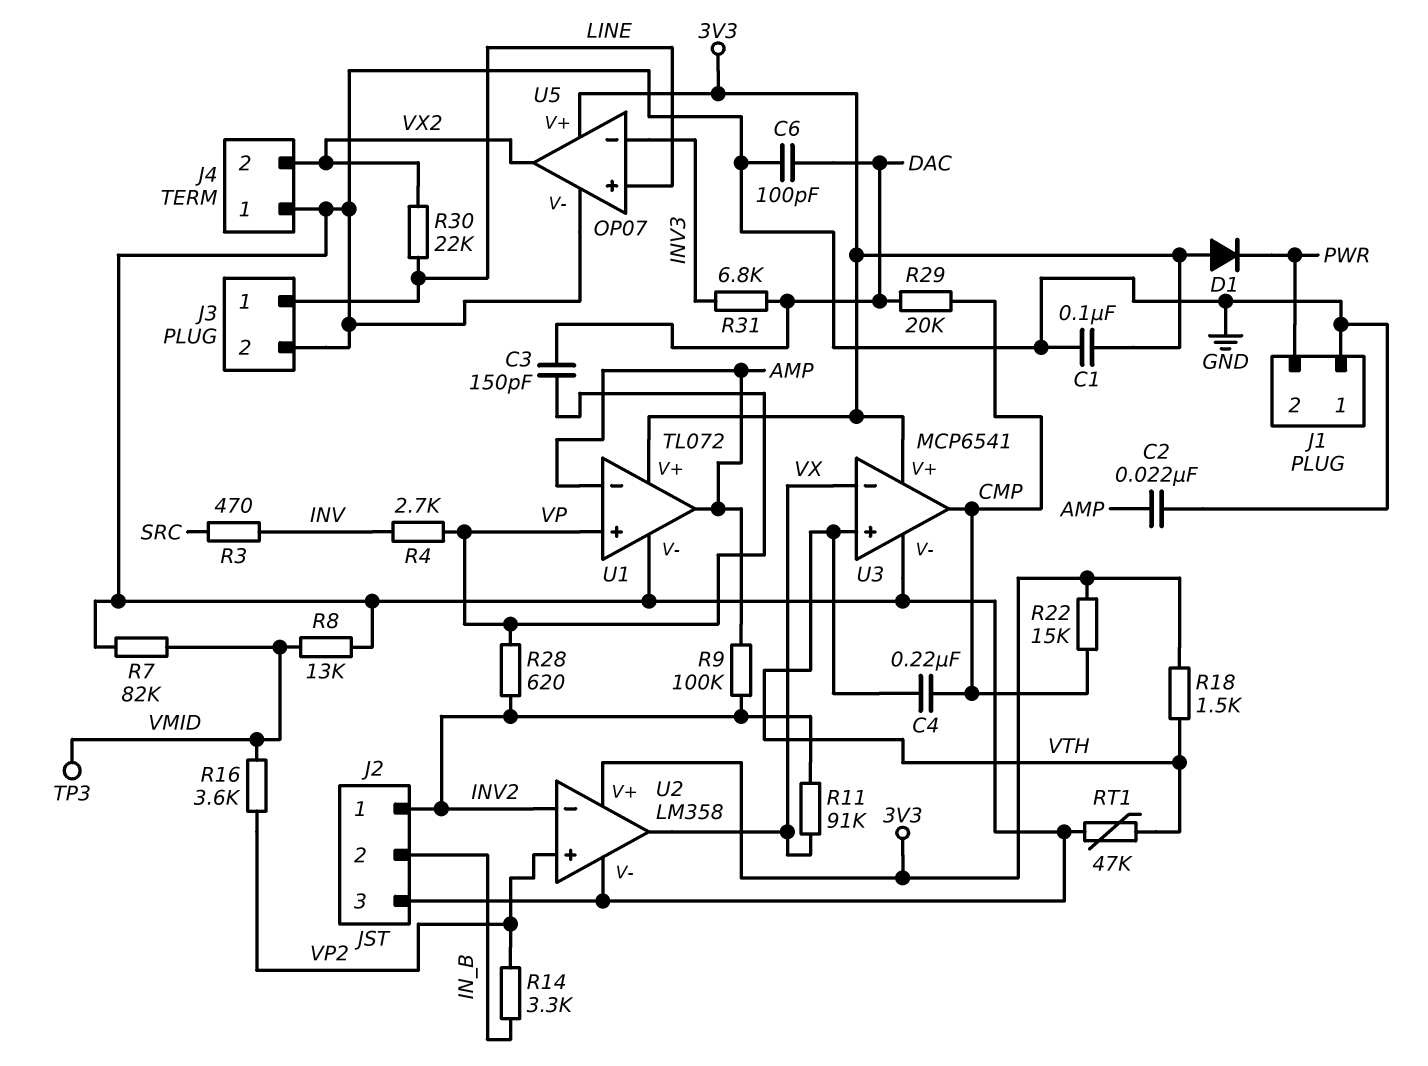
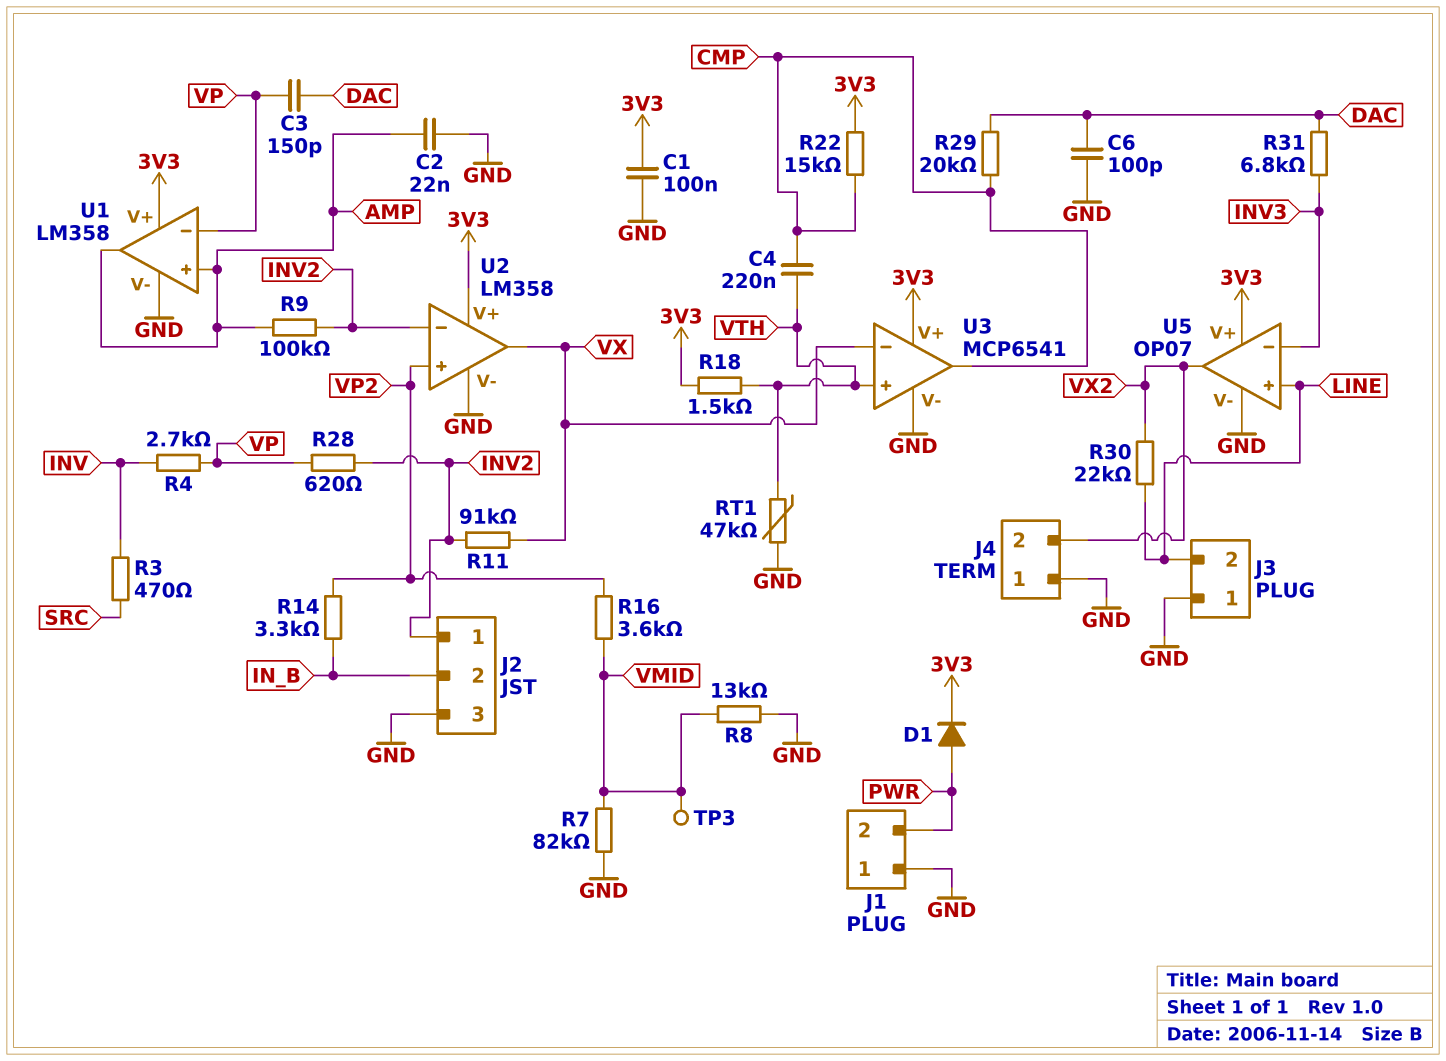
D1: diode (A 3V3, K PWR) -> diode (A PWR, K 3V3)
J3 pin 1: LINE -> GND
J3 pin 2: GND -> LINE
U1: TL072 -> LM358
U1 pin in+: VP -> AMP
U1 pin in-: AMP -> VP

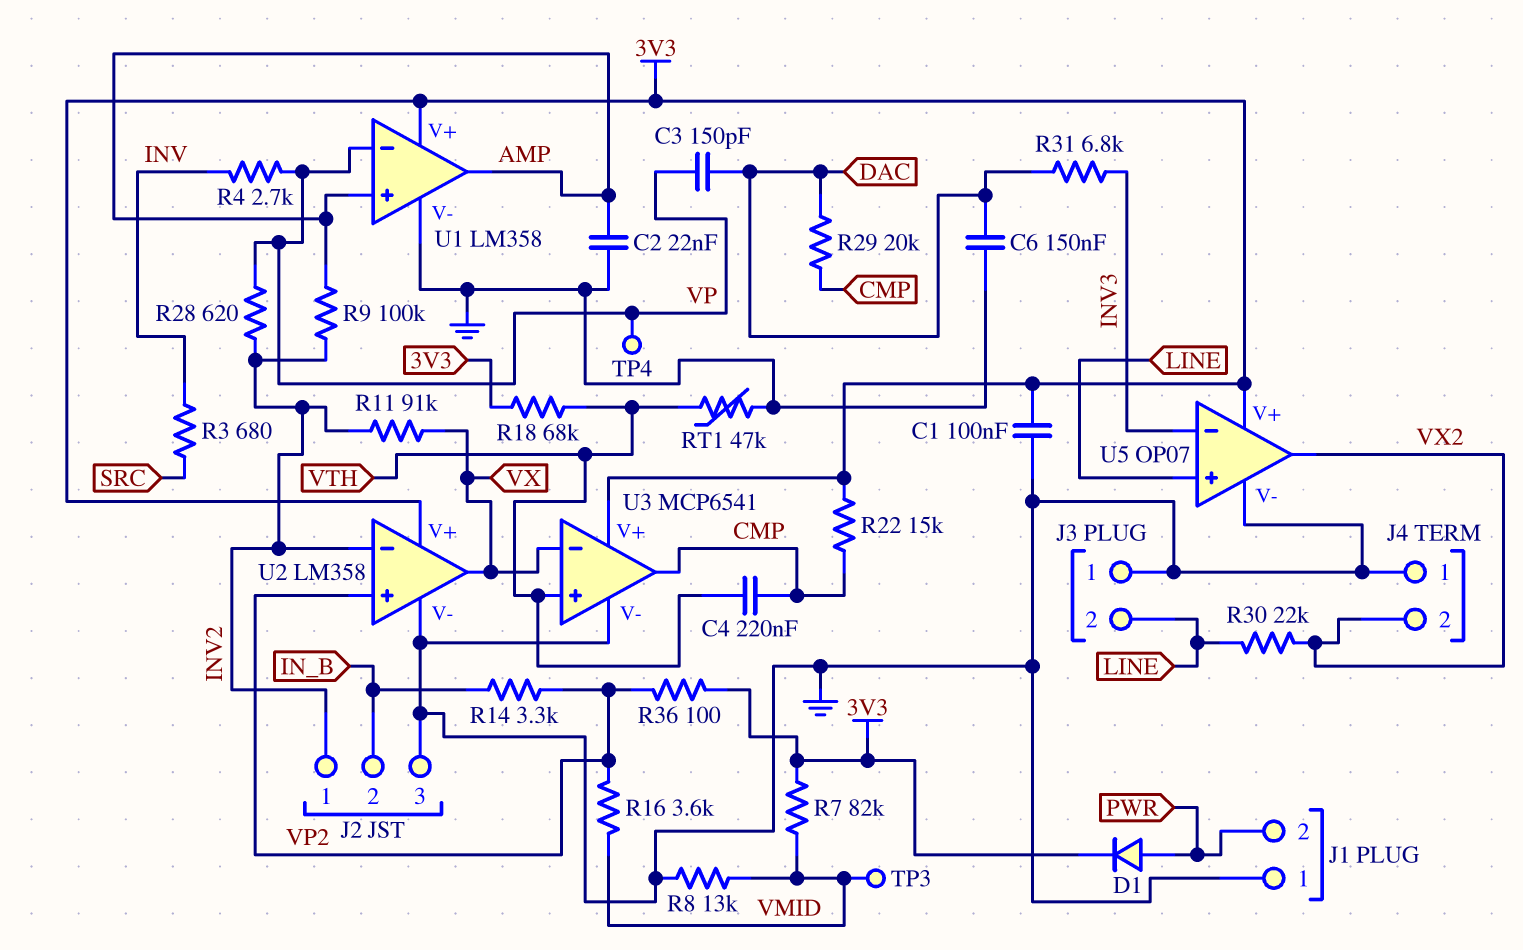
C6: 100pF (DAC, GND) -> 150nF (DAC, GND)
R3: 470 (INV, SRC) -> 680 (INV, SRC)
R7: 82k (GND, VMID) -> 82k (3V3, VMID)
R18: 1.5k (3V3, VTH) -> 68k (3V3, VTH)
R36: none -> 100 (3V3, VP2)
TP4: none -> test point (VP)

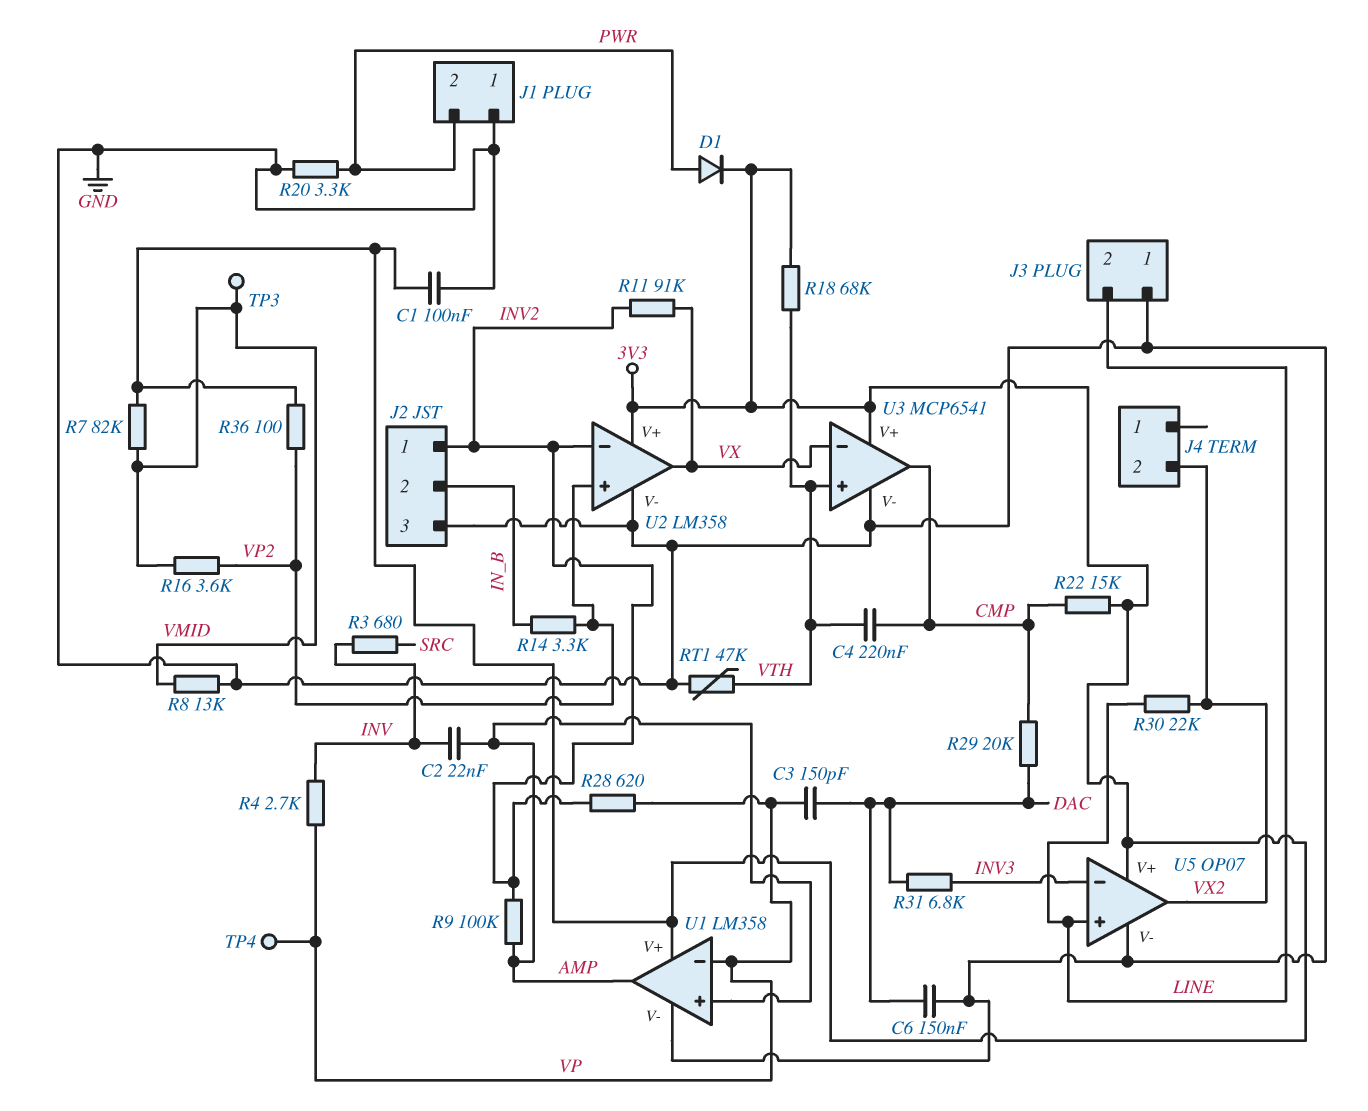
C2: 22nF (AMP, GND) -> 22nF (AMP, INV)
J4 pin 1: GND -> none
R20: none -> 3.3k (GND, PWR)

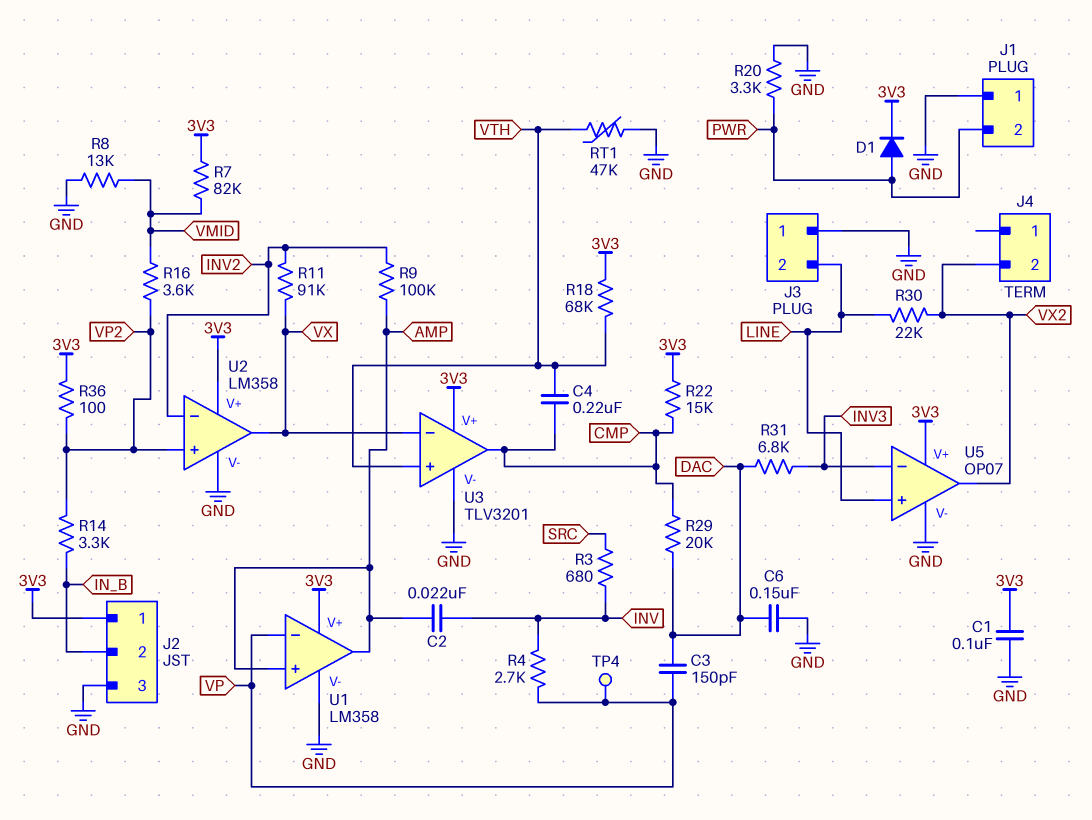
J2 pin 1: INV2 -> 3V3
R28: 620 (INV2, VP) -> none
TP3: test point (VMID) -> none
U3: MCP6541 -> TLV3201

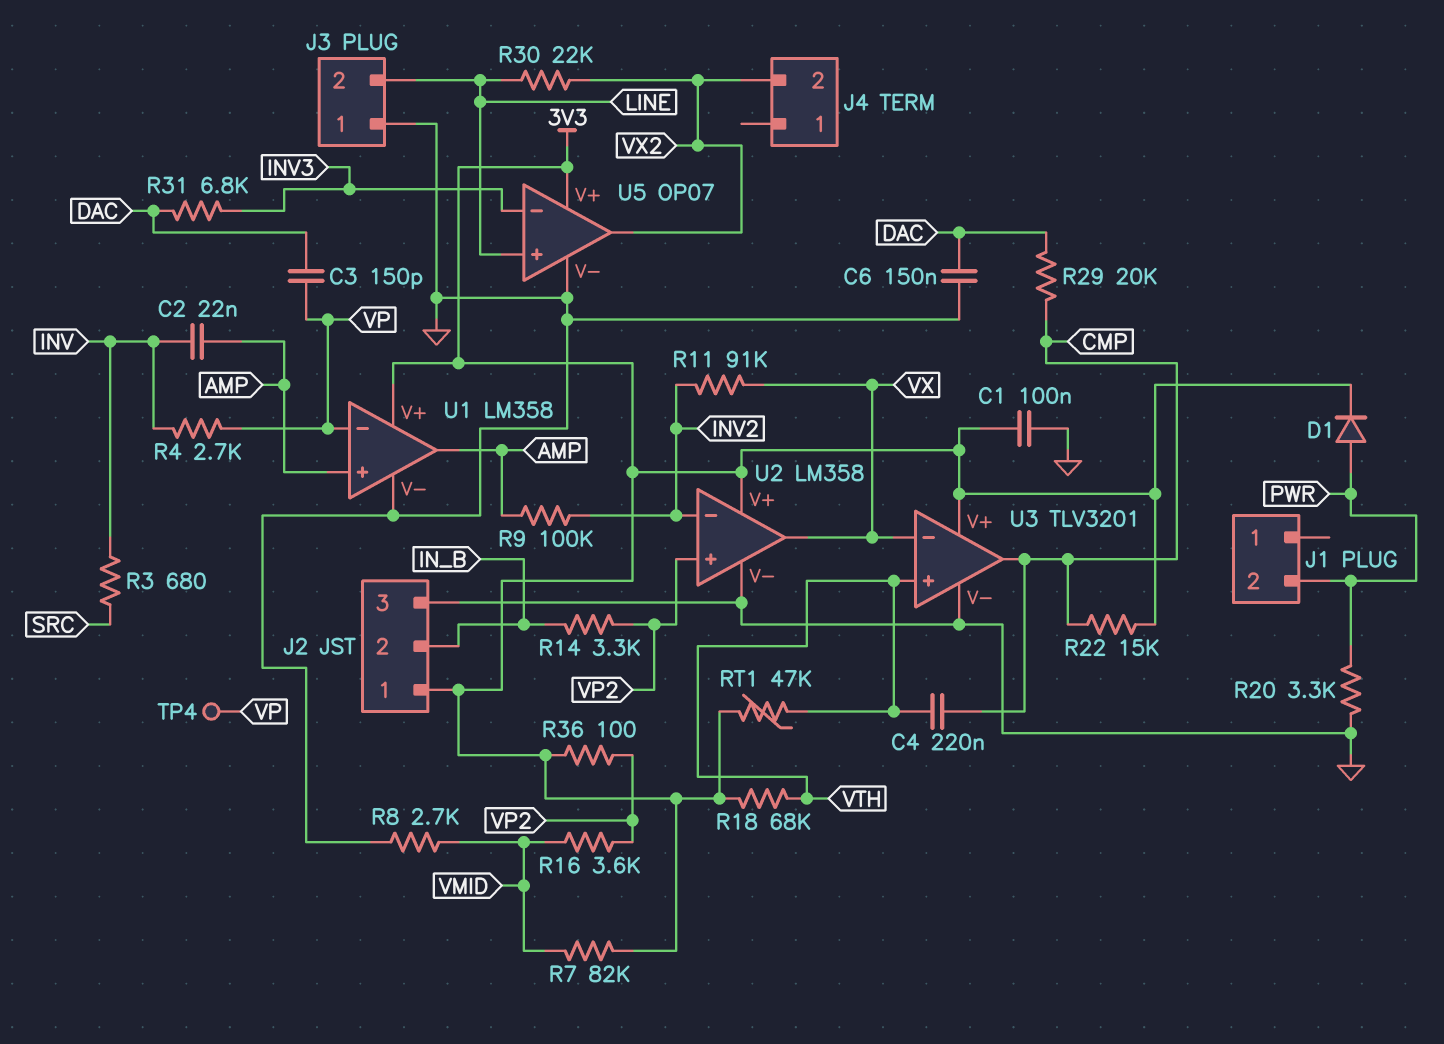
J1 pin 1: GND -> none
R8: 13k (GND, VMID) -> 2.7k (GND, VMID)
RT1: 47k (GND, VTH) -> 47k (3V3, VTH)

